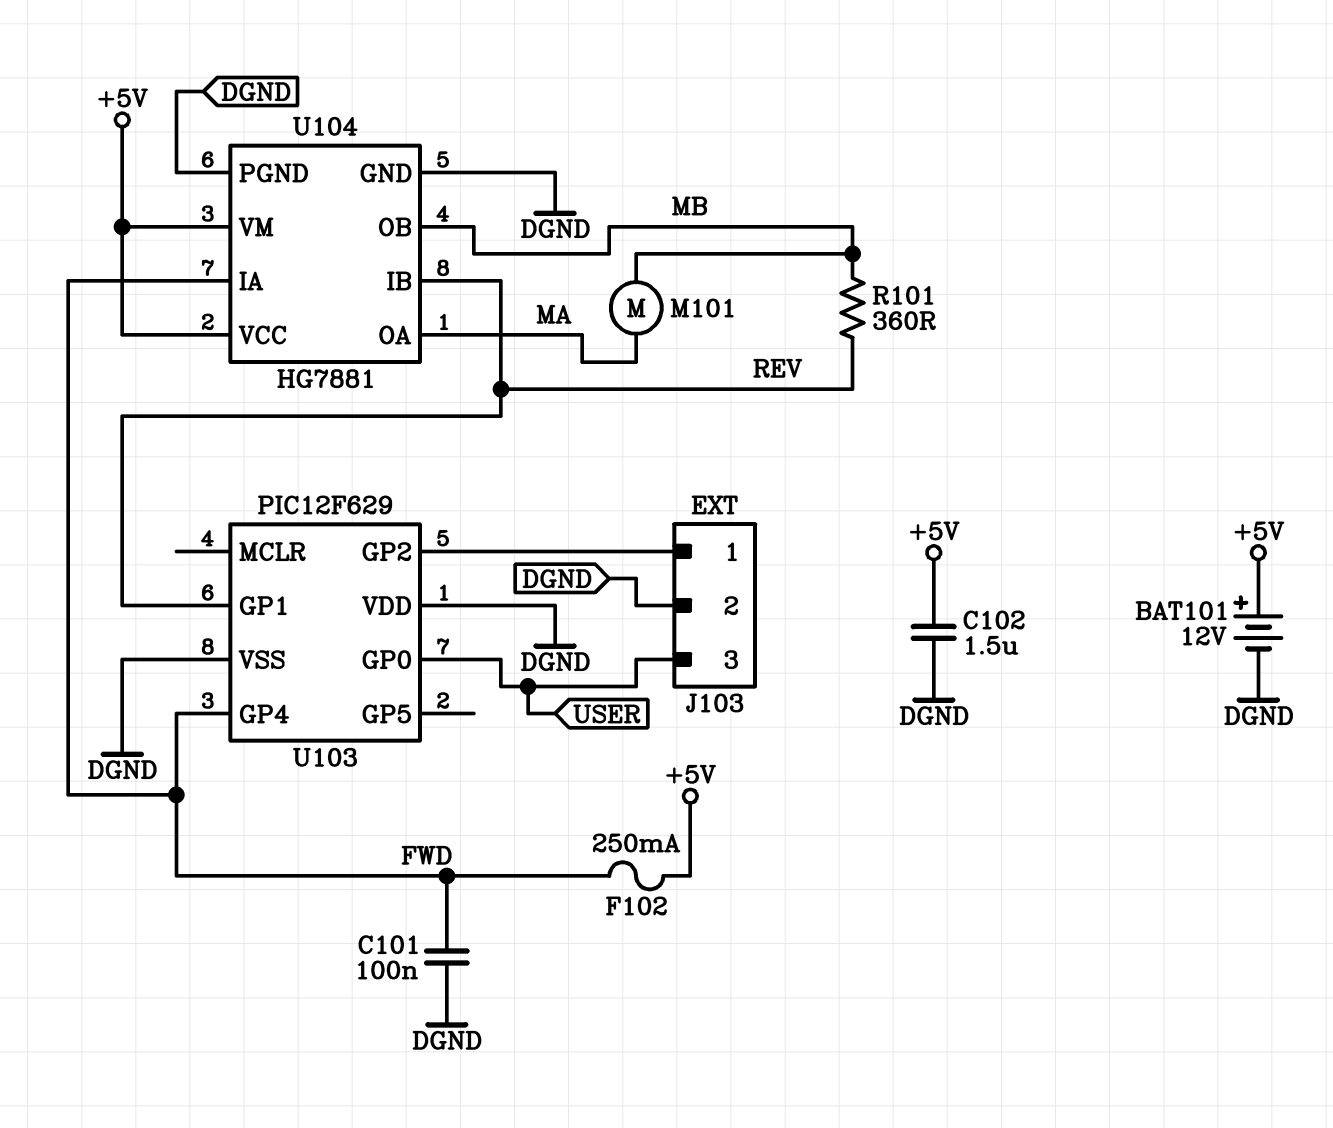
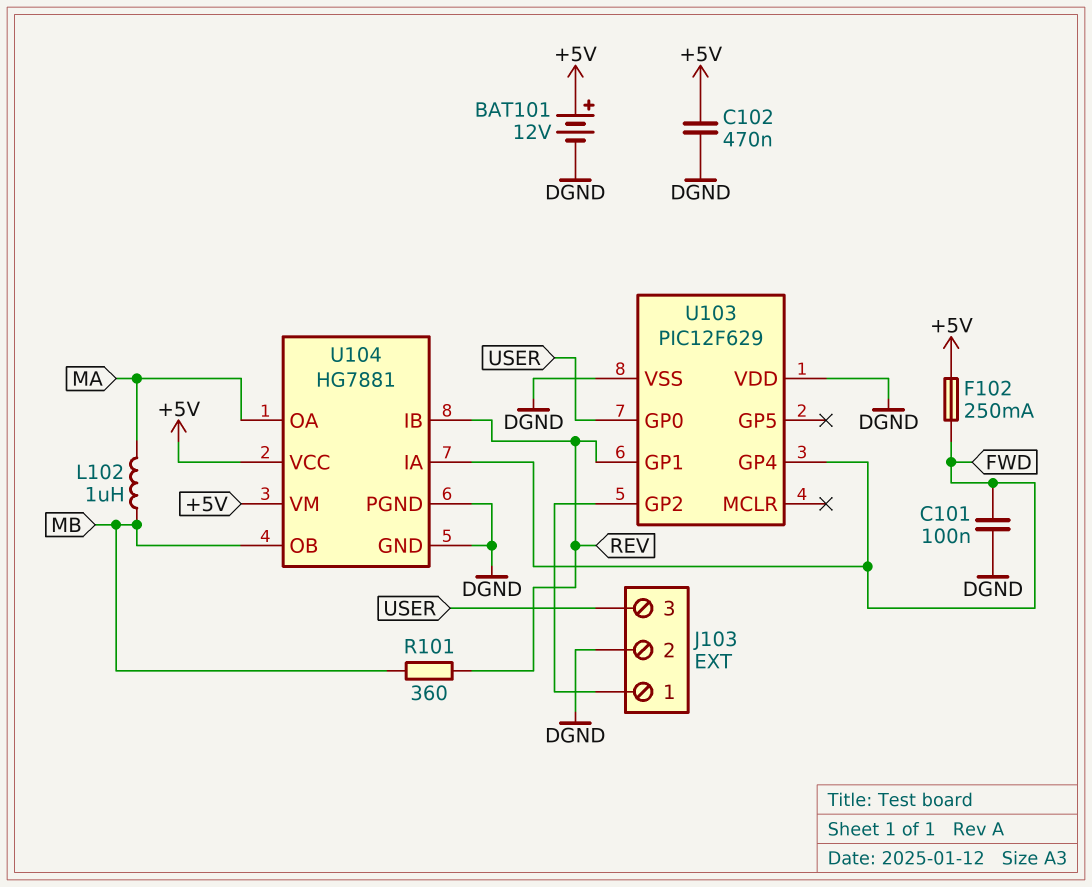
C102: 1.5uF (+5V, DGND) -> 470nF (+5V, DGND)
L102: none -> 1uH (MA, MB)
M101: motor (MA, MB) -> none

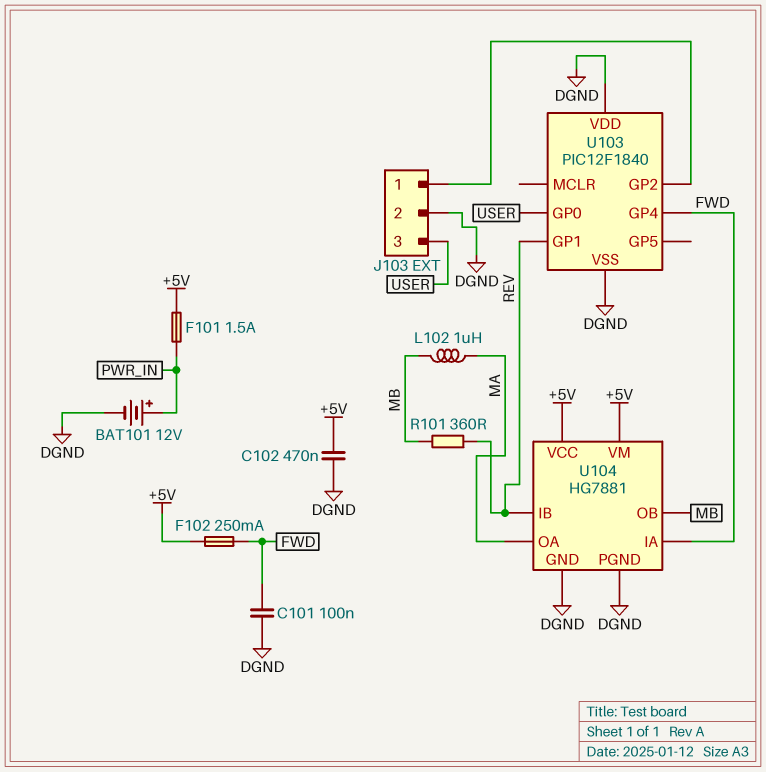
BAT101: 12V (plus +5V, minus DGND) -> 12V (plus PWR_IN, minus DGND)
F101: none -> 1.5A (+5V, PWR_IN)
U103: PIC12F629 -> PIC12F1840

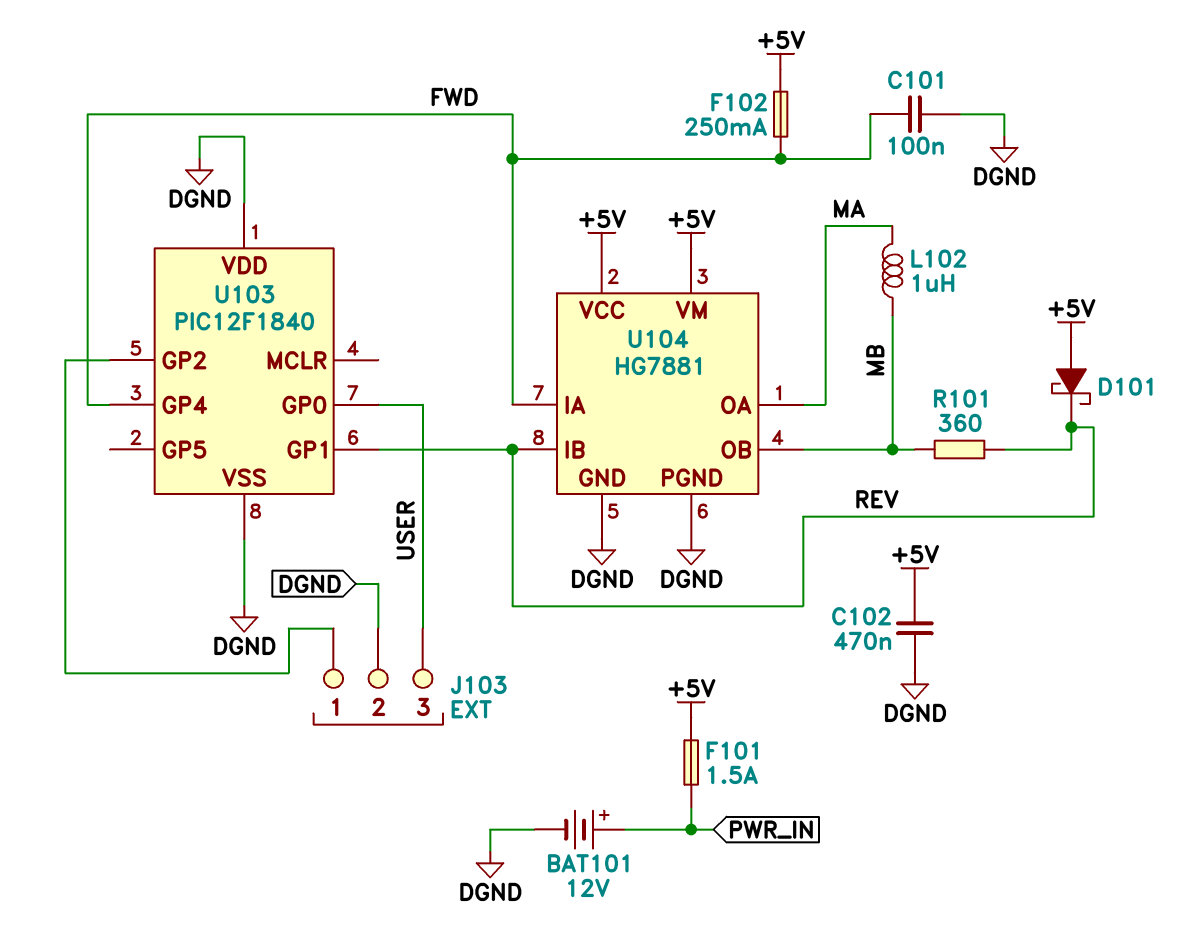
D101: none -> schottky (A +5V, K REV)

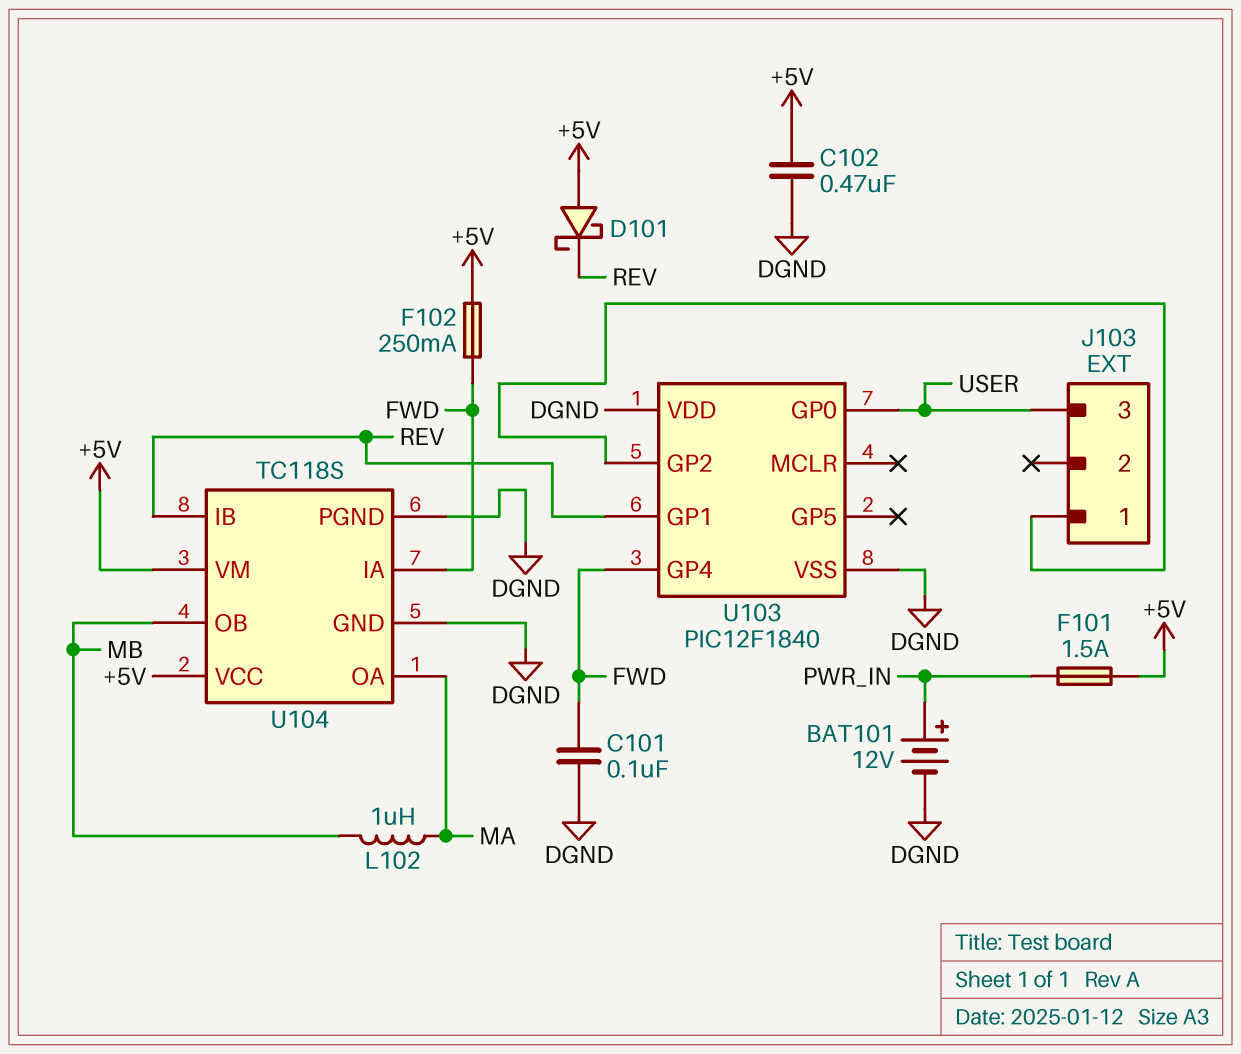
J103 pin 2: DGND -> none
R101: 360 (MB, REV) -> none
U104: HG7881 -> TC118S

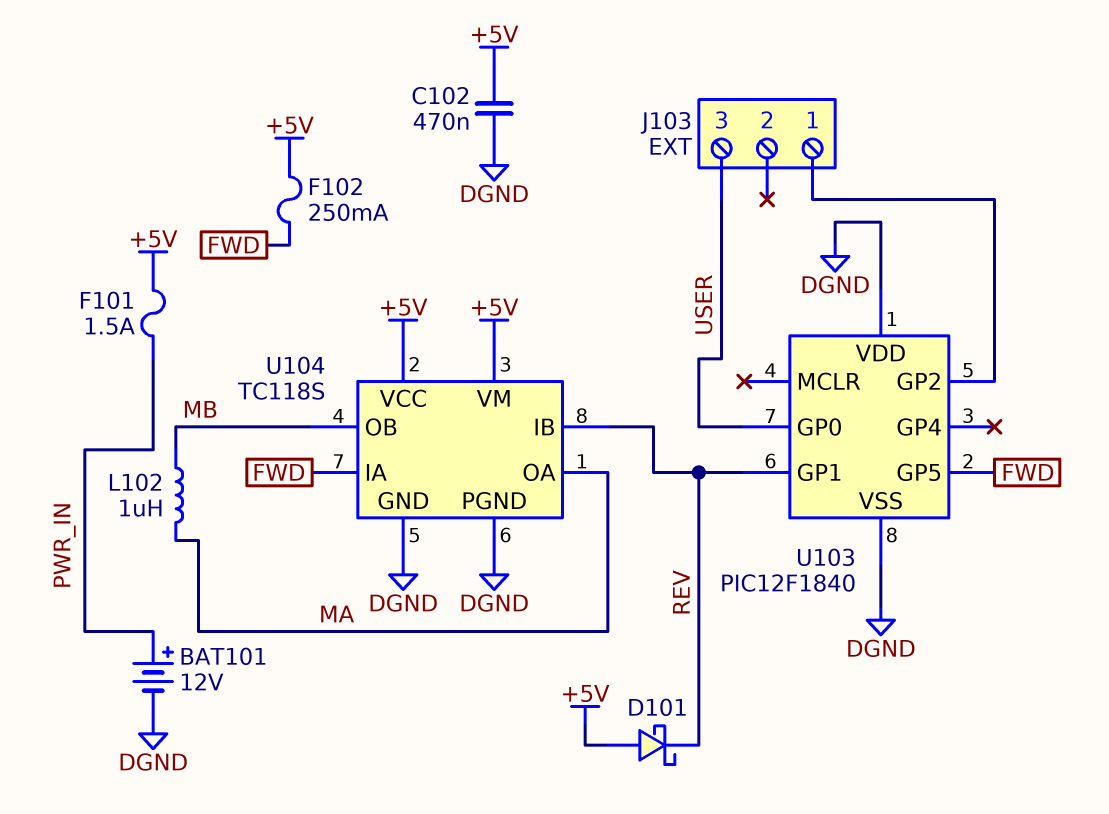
C101: 100nF (DGND, FWD) -> none
U103 pin GP4: FWD -> none
U103 pin GP5: none -> FWD

